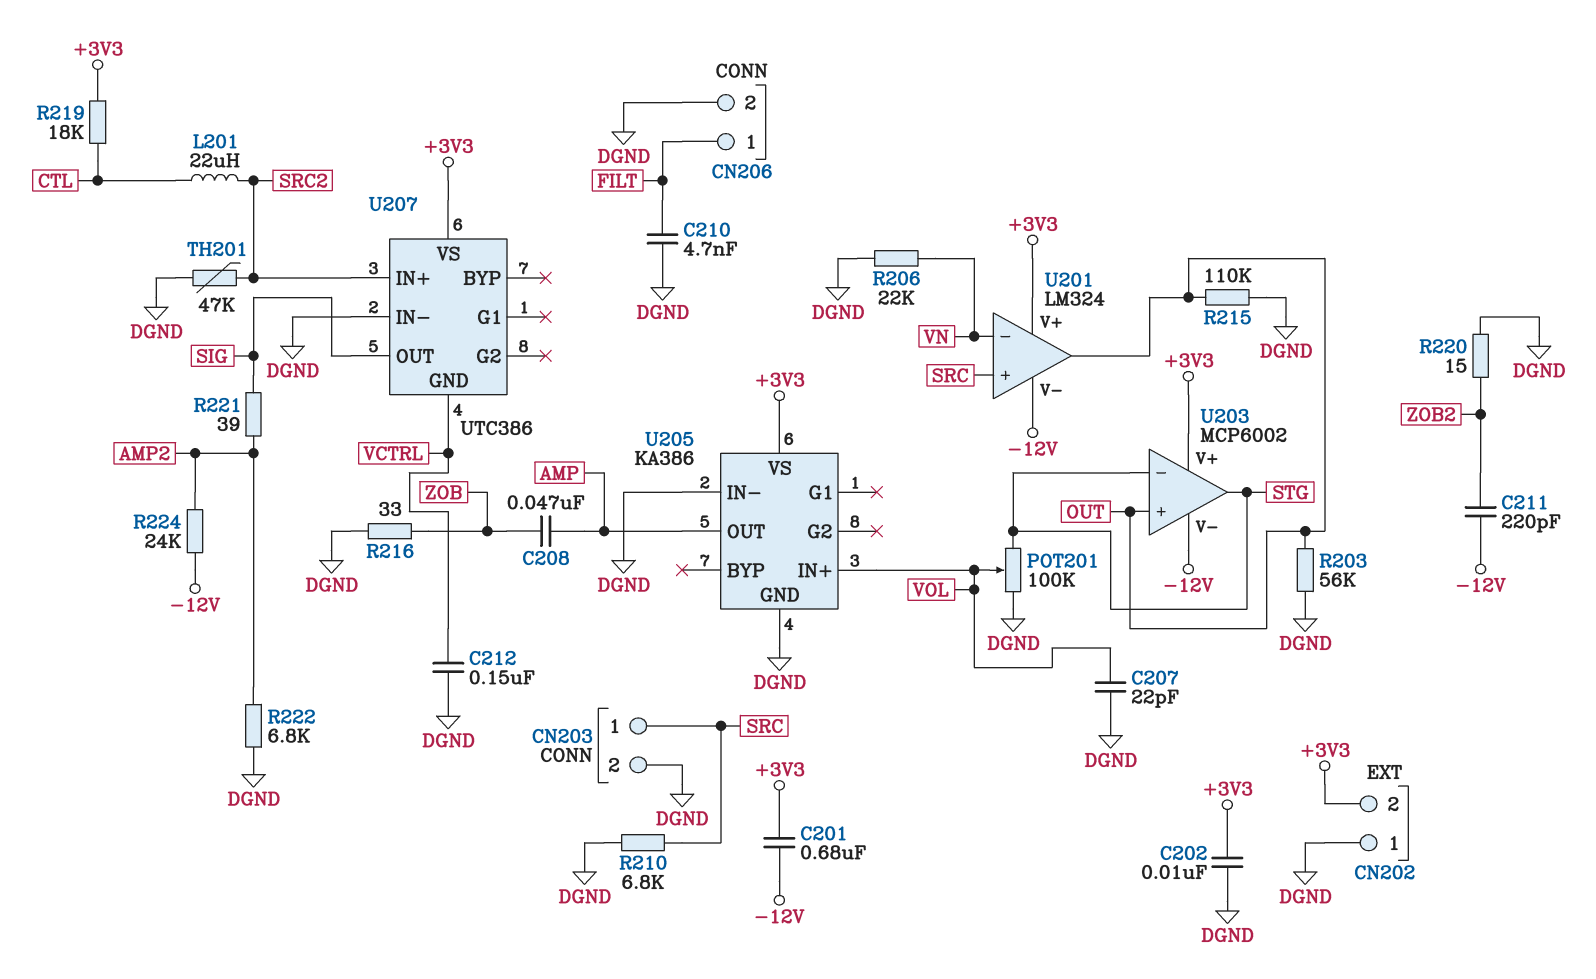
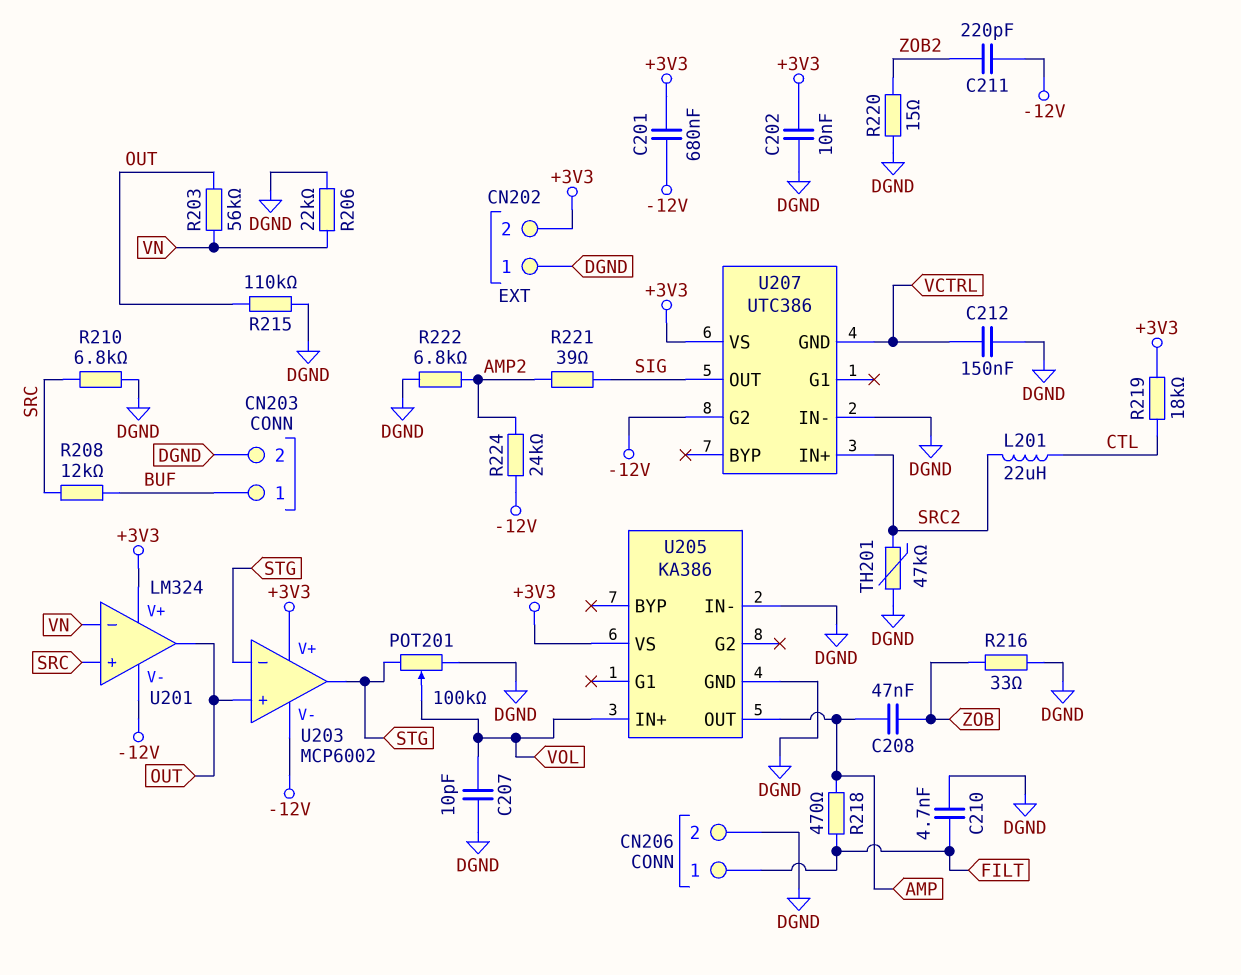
C207: 22pF (DGND, VOL) -> 10pF (DGND, VOL)
CN203 pin 1: SRC -> BUF
R203: 56k (DGND, OUT) -> 56k (OUT, VN)
R208: none -> 12k (BUF, SRC)
R218: none -> 470 (AMP, FILT)
U207 pin G2: none -> -12V

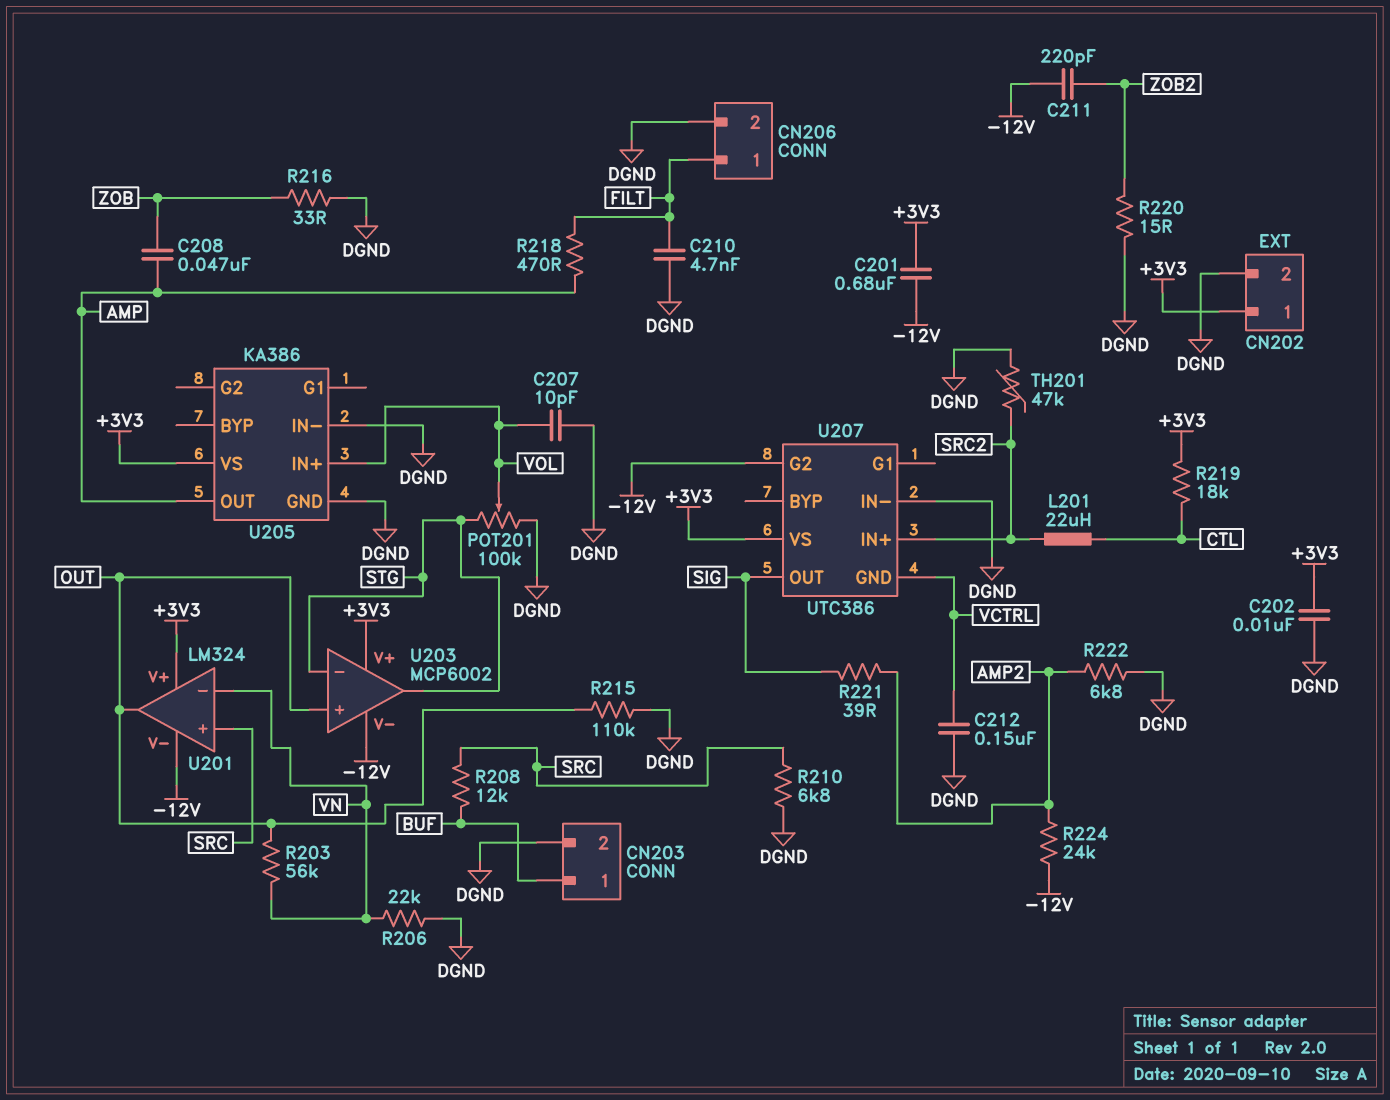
CN202 pin 1: DGND -> +3V3
CN202 pin 2: +3V3 -> DGND

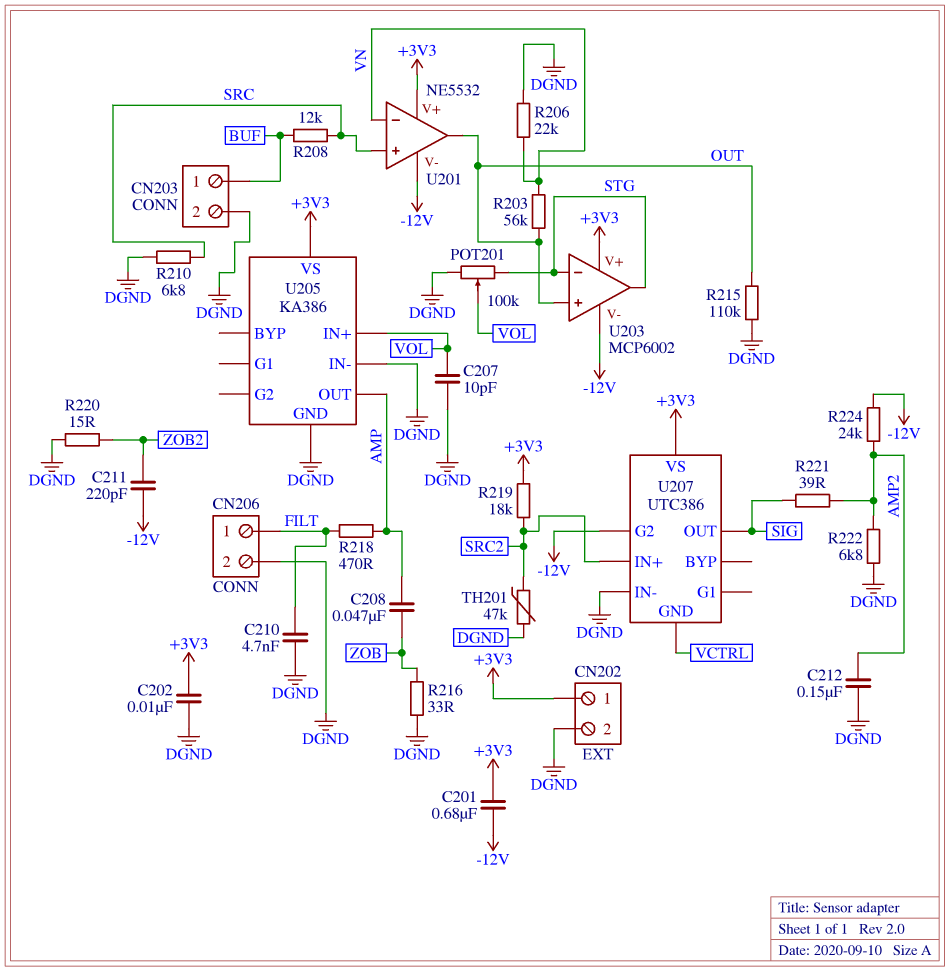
C212: 150nF (DGND, VCTRL) -> 150nF (AMP2, DGND)
L201: 22uH (CTL, SRC2) -> none
R219: 18k (+3V3, CTL) -> 18k (+3V3, SRC2)
U201: LM324 -> NE5532

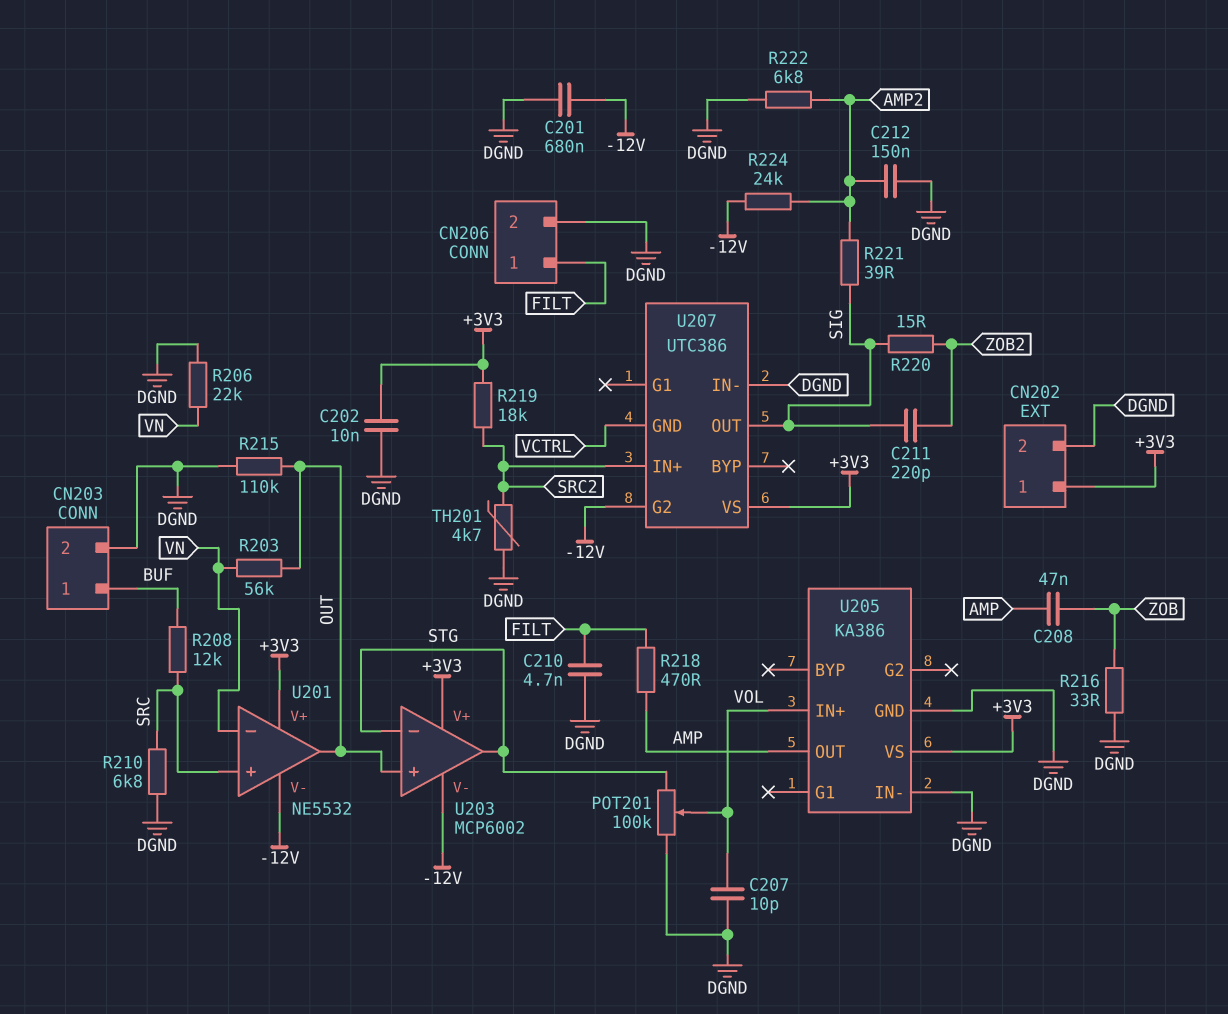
C201: 680nF (+3V3, -12V) -> 680nF (-12V, DGND)
C211: 220pF (-12V, ZOB2) -> 220pF (SIG, ZOB2)
R220: 15 (DGND, ZOB2) -> 15 (SIG, ZOB2)
TH201: 47k (DGND, SRC2) -> 4.7k (DGND, SRC2)

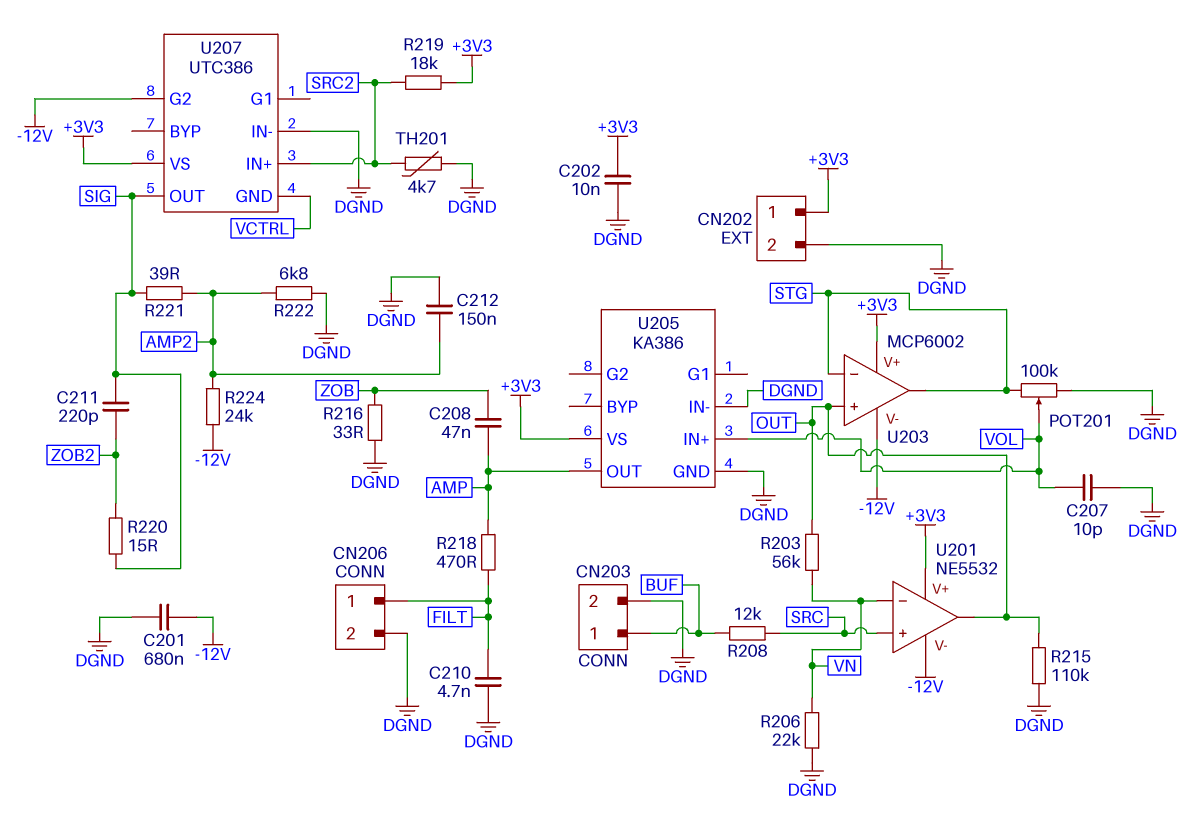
R210: 6.8k (DGND, SRC) -> none

